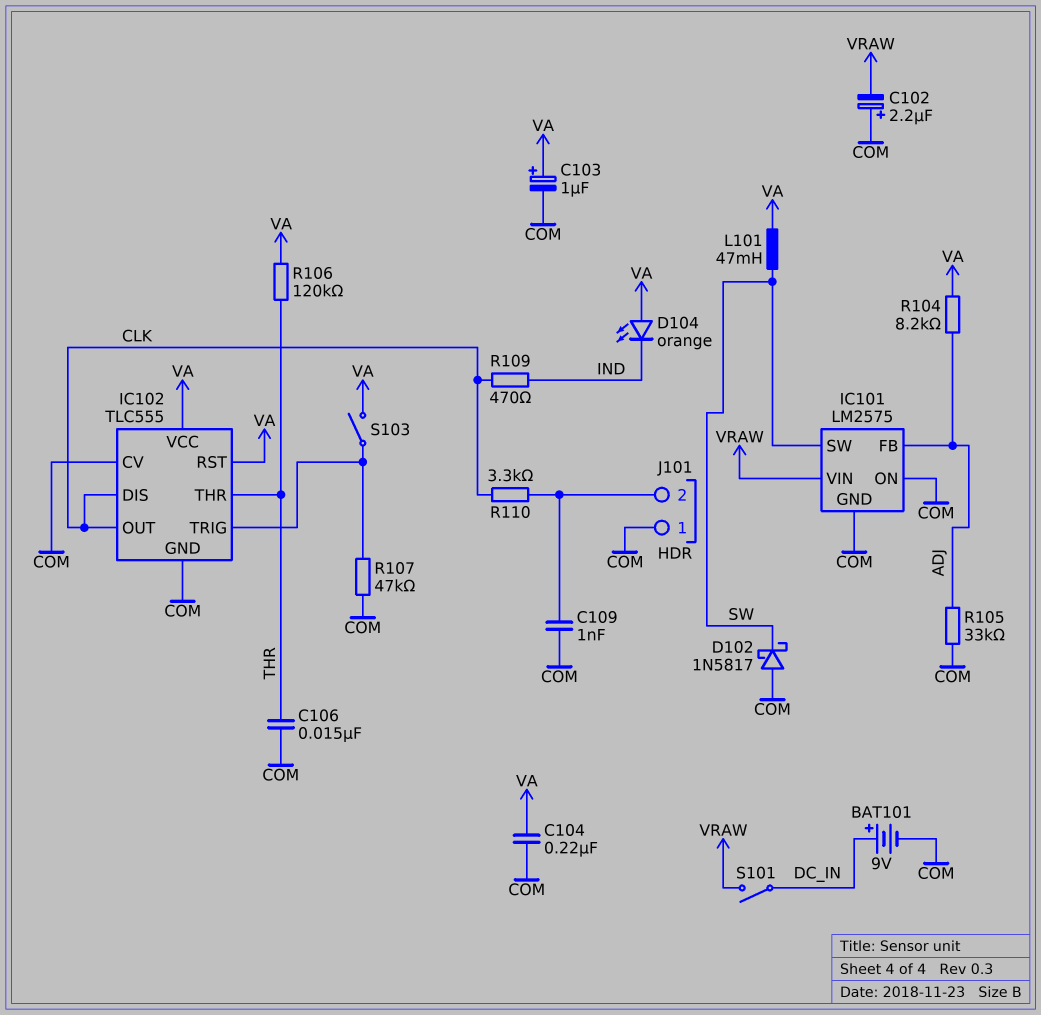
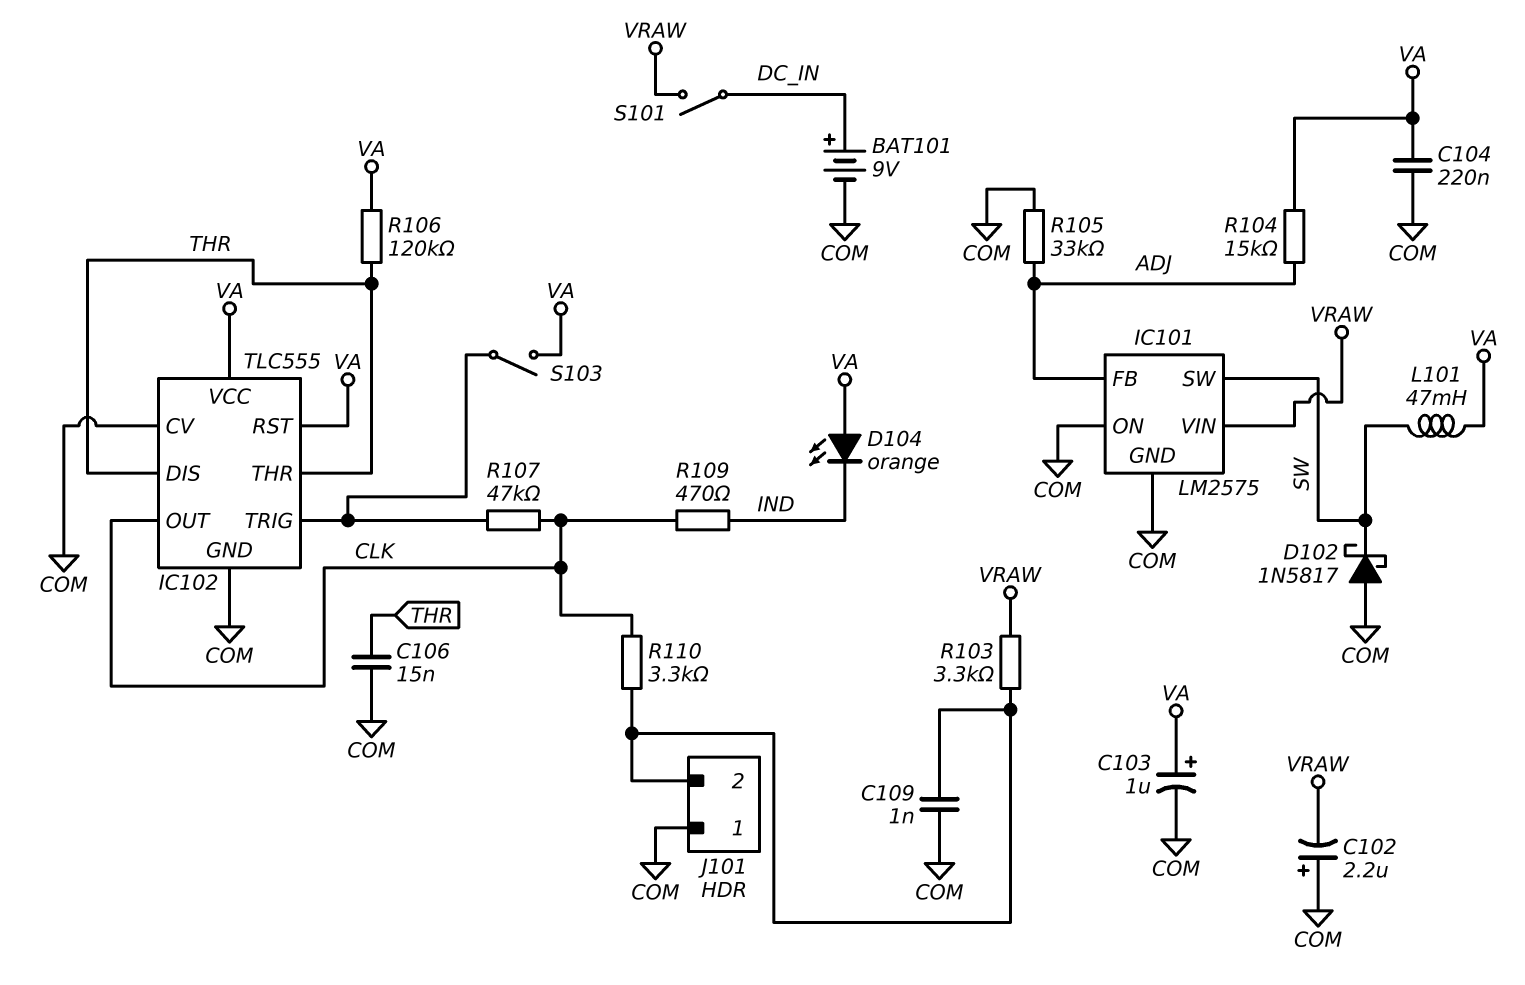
IC102 pin DIS: CLK -> THR
R103: none -> 3.3k (J101/2, VRAW)
R104: 8.2k (ADJ, VA) -> 15k (ADJ, VA)
R107: 47k (COM, IC102/TRIG) -> 47k (CLK, IC102/TRIG)

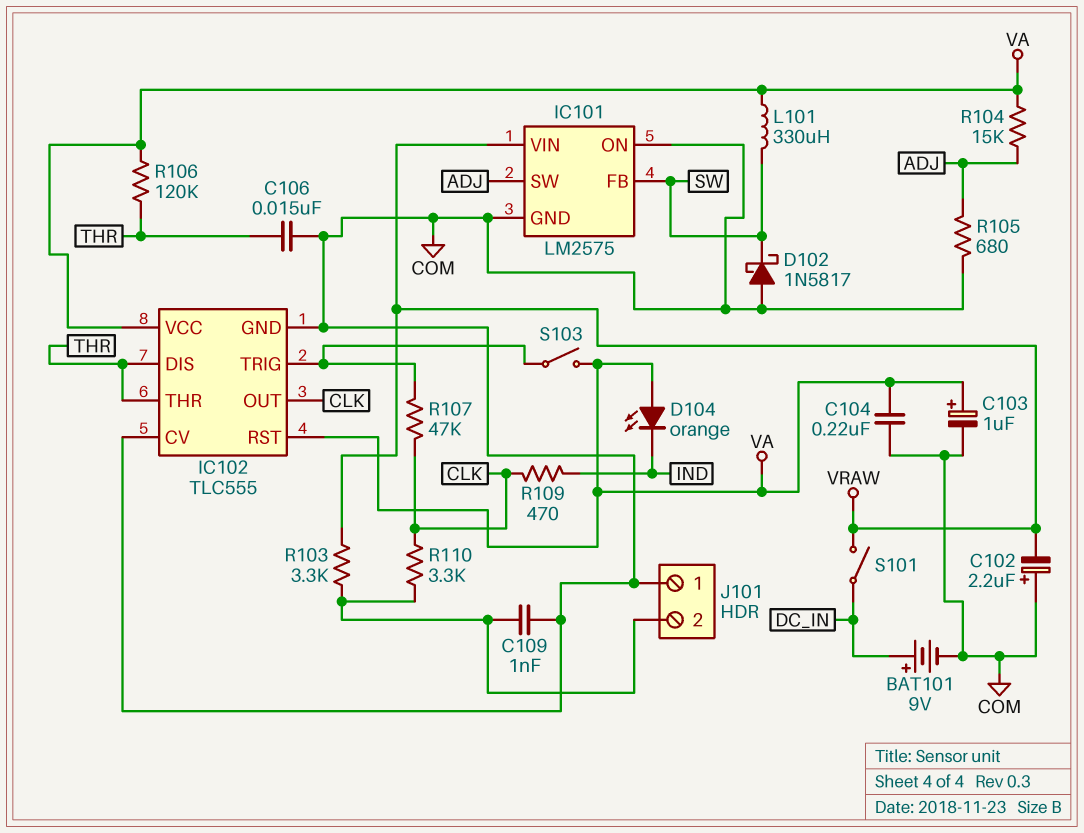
IC101 pin FB: ADJ -> SW
IC101 pin SW: SW -> ADJ
L101: 47mH (SW, VA) -> 330uH (SW, VA)
R105: 33k (ADJ, COM) -> 680 (ADJ, COM)

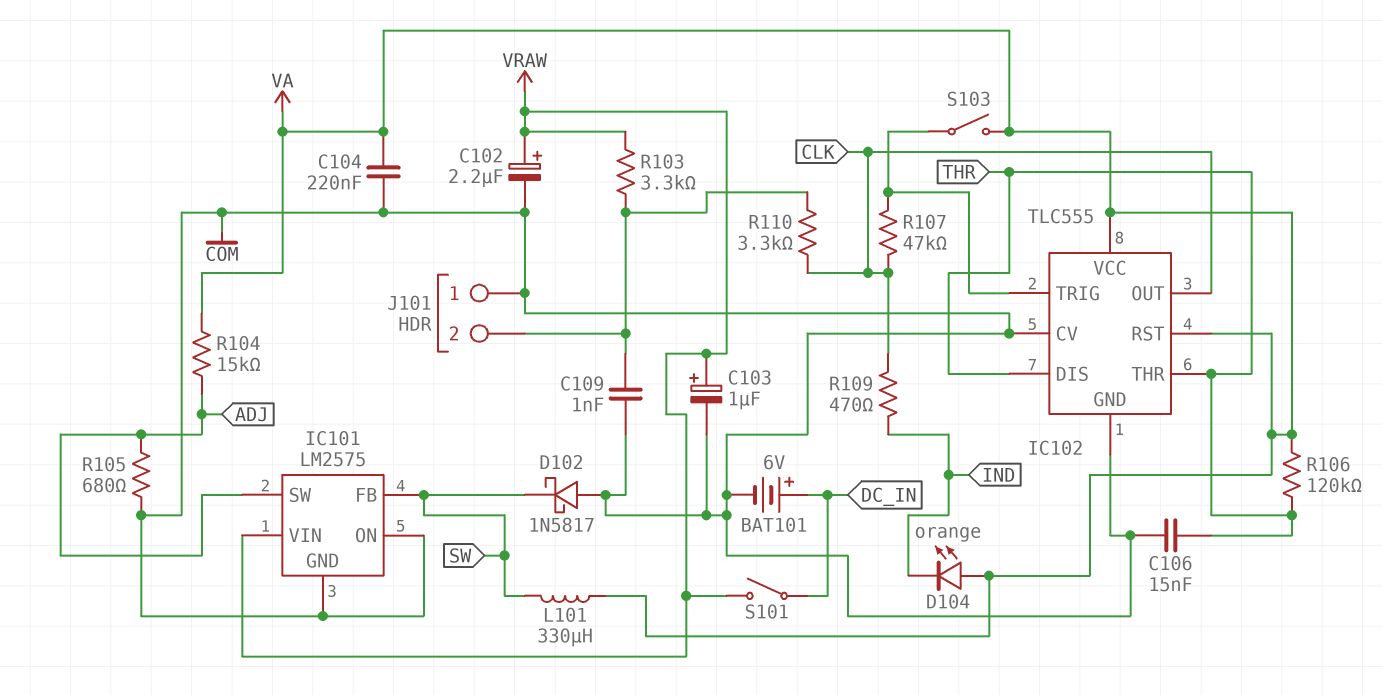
BAT101: 9V (plus DC_IN, minus COM) -> 6V (plus DC_IN, minus COM)
C102: 2.2uF (plus COM, minus VRAW) -> 2.2uF (plus VRAW, minus COM)
C103: 1uF (plus VA, minus COM) -> 1uF (plus VRAW, minus COM)

